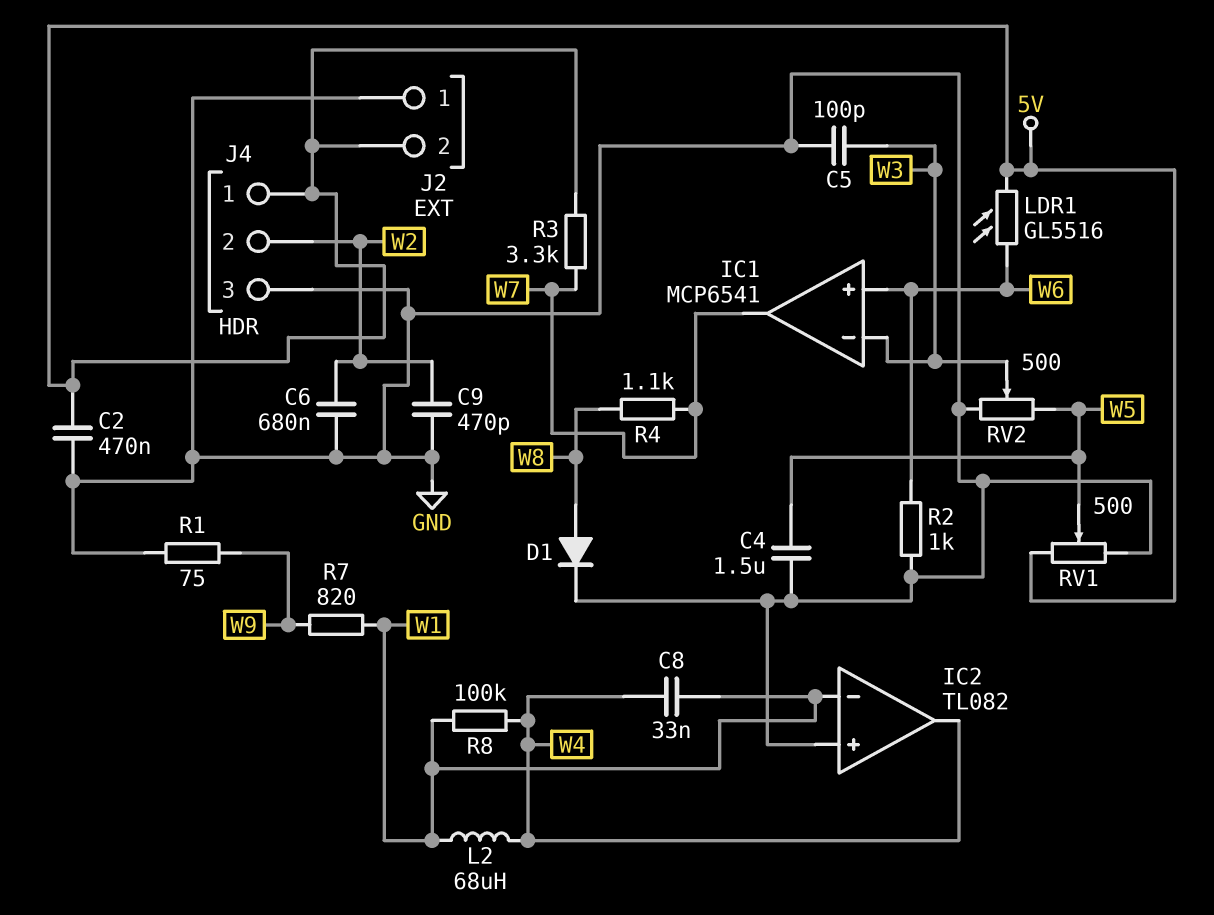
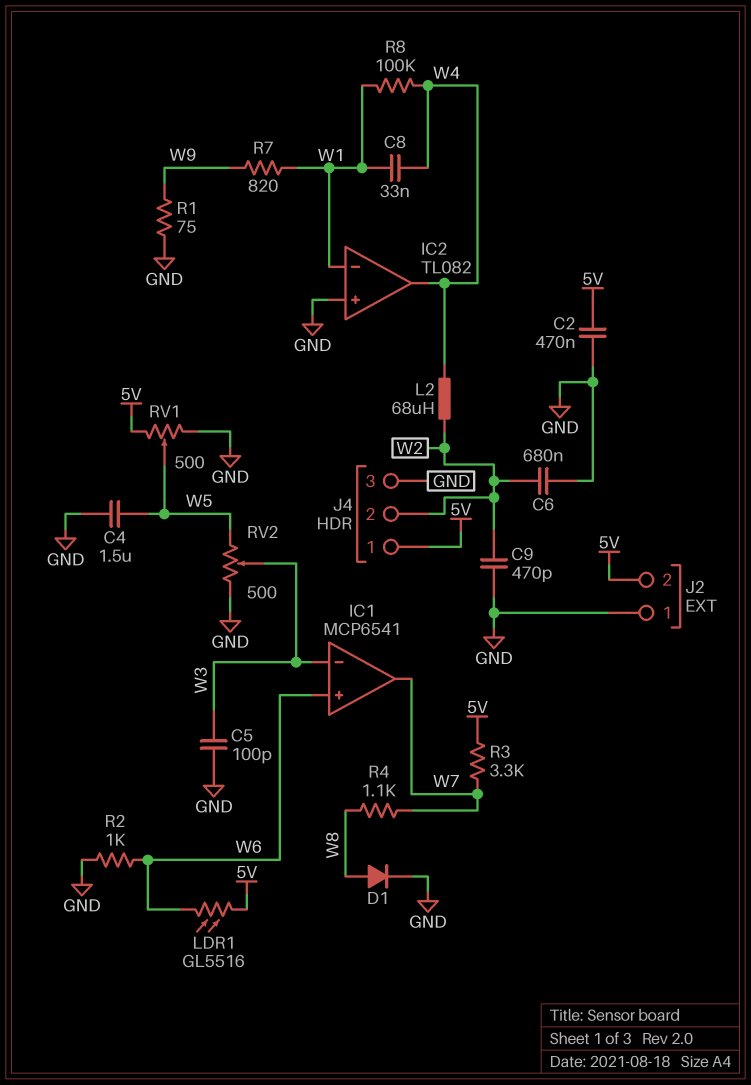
L2: 68uH (W1, W4) -> 68uH (W2, W4)

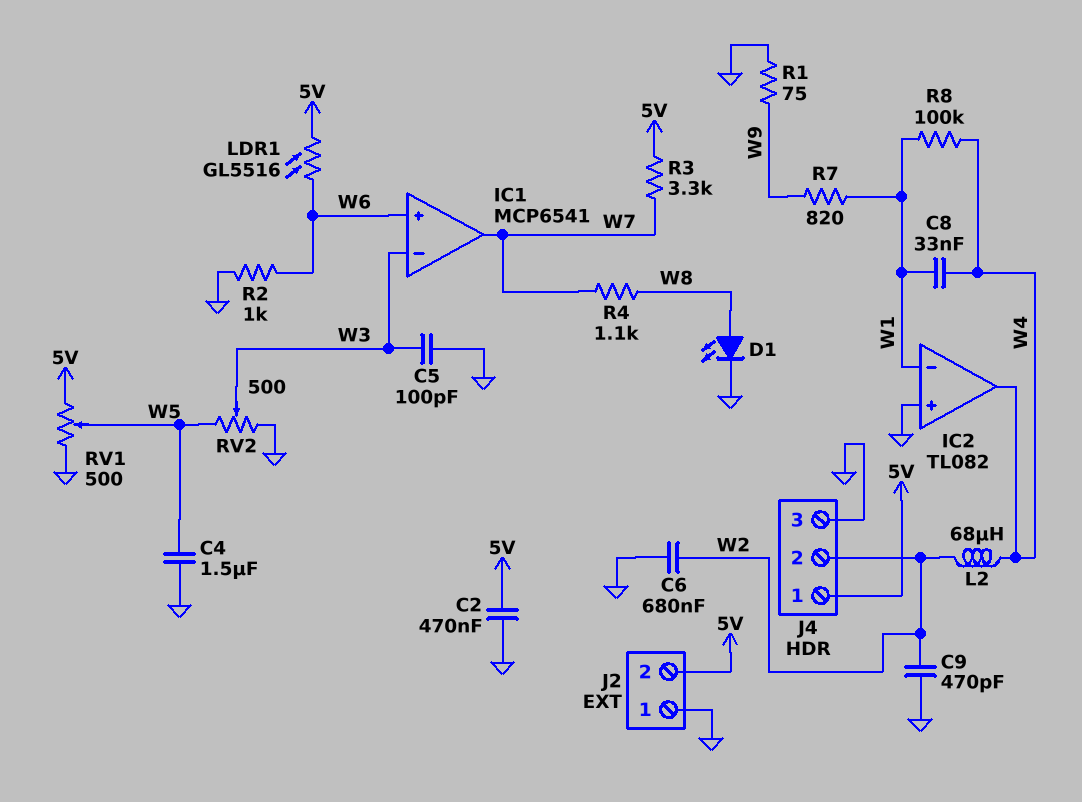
D1: diode (A W8, K GND) -> LED (A W8, K GND)

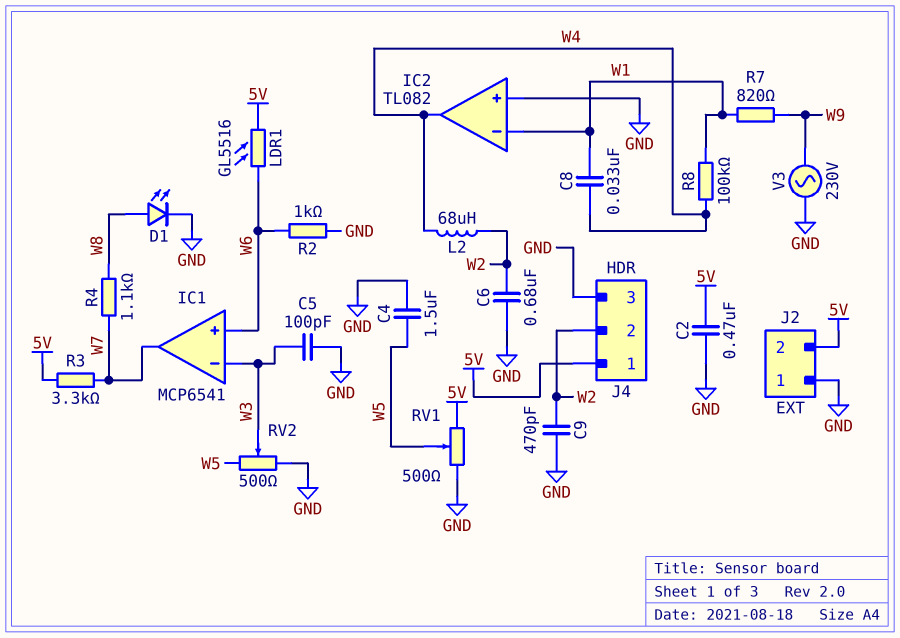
R1: 75 (GND, W9) -> none
V3: none -> AC 230V (GND, W9)

